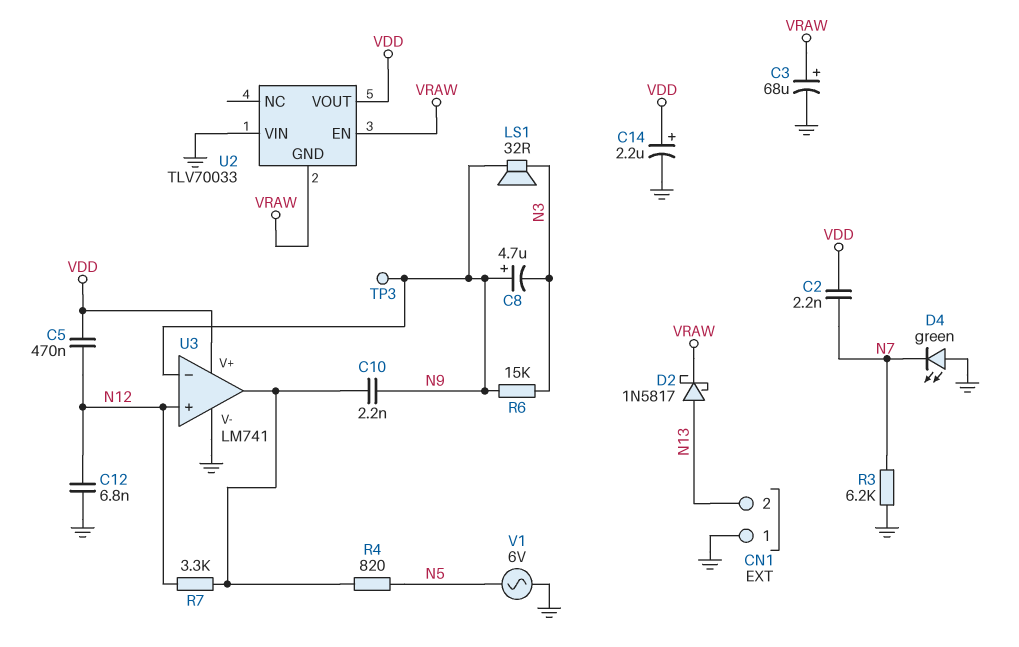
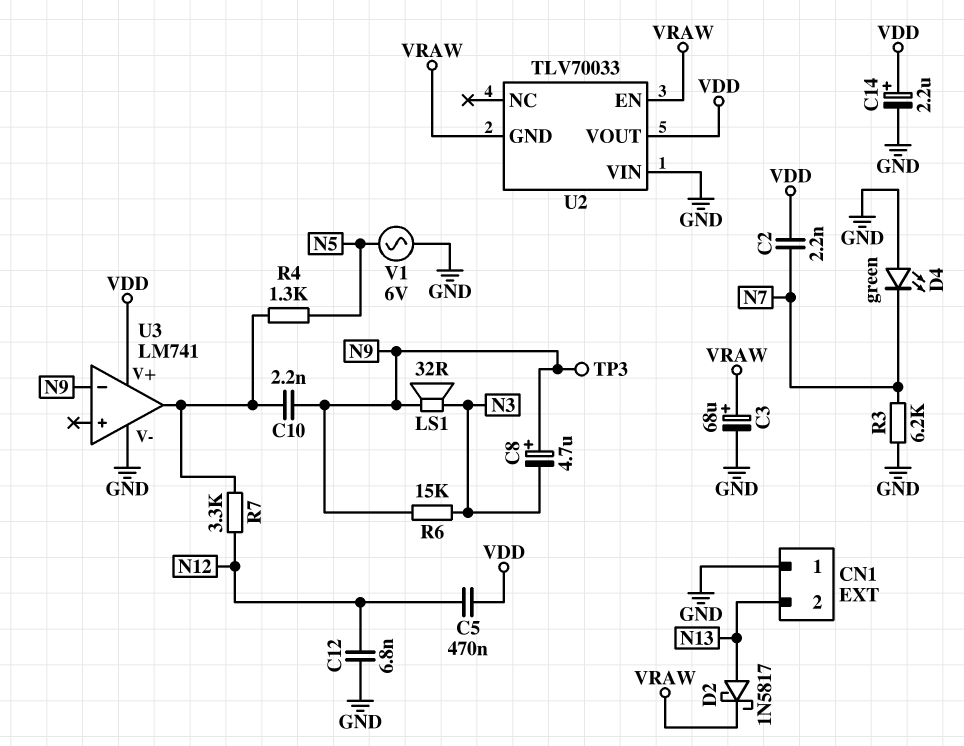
R4: 820 (N5, U3/out) -> 1.3k (N5, U3/out)
U3 pin in+: N12 -> none

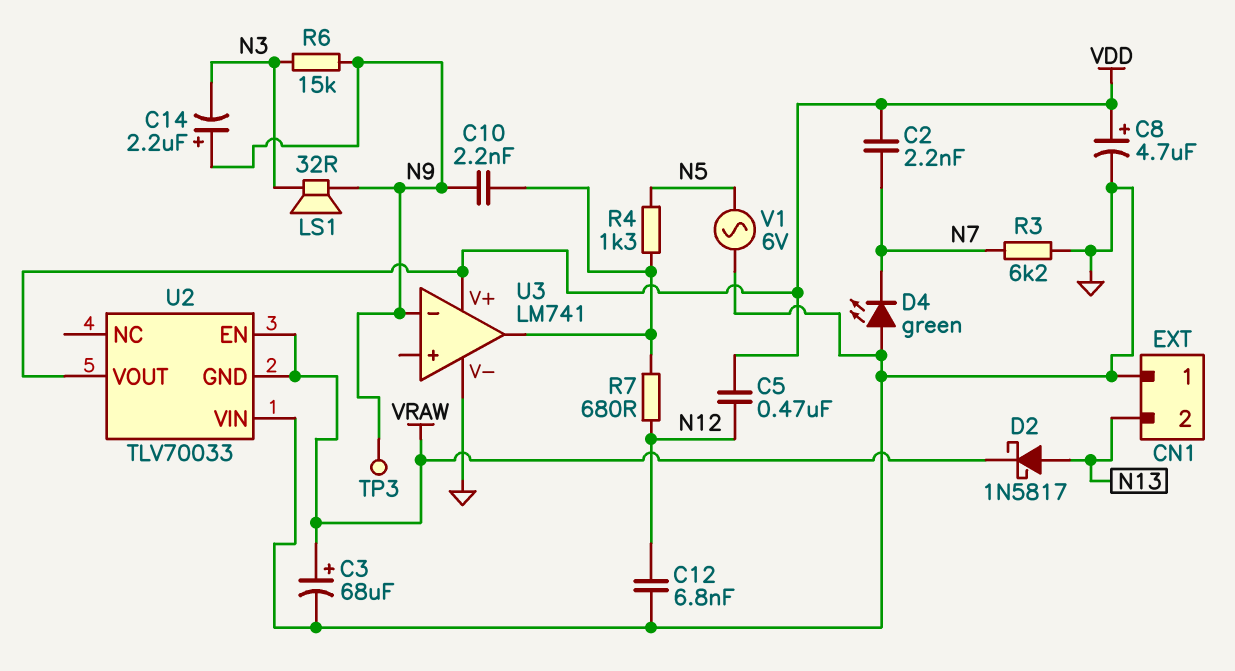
C8: 4.7uF (plus N9, minus N3) -> 4.7uF (plus VDD, minus GND)
C14: 2.2uF (plus VDD, minus GND) -> 2.2uF (plus N9, minus N3)
R7: 3.3k (N12, U3/out) -> 680 (N12, U3/out)

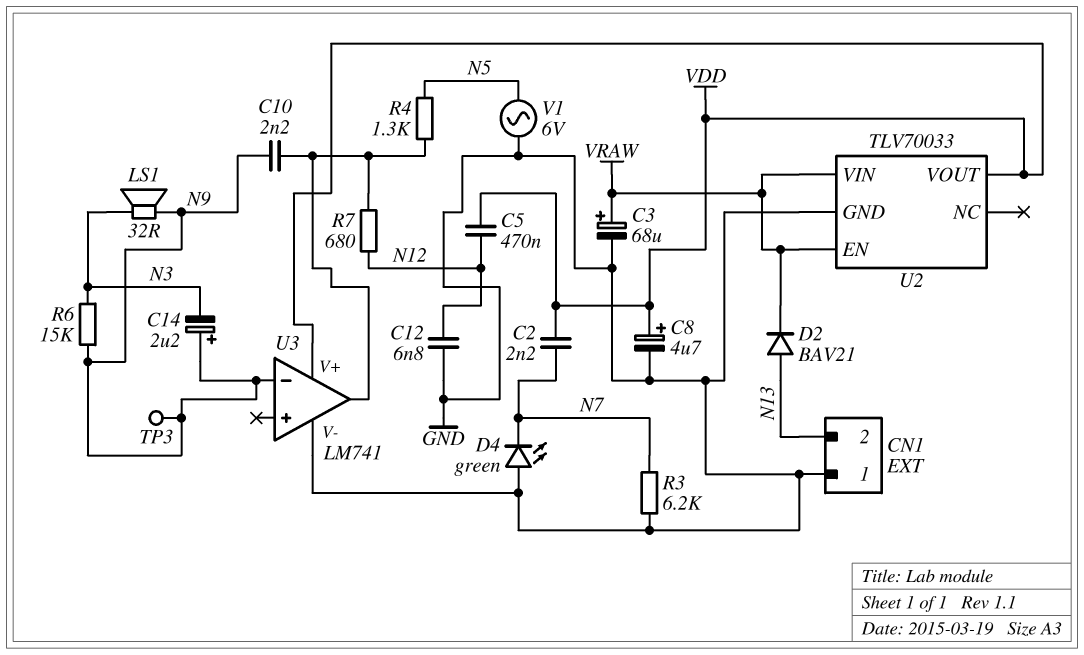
D2: schottky 1N5817 (A N13, K VRAW) -> diode BAV21 (A N13, K VRAW)
U2 pin GND: VRAW -> GND
U2 pin VIN: GND -> VRAW

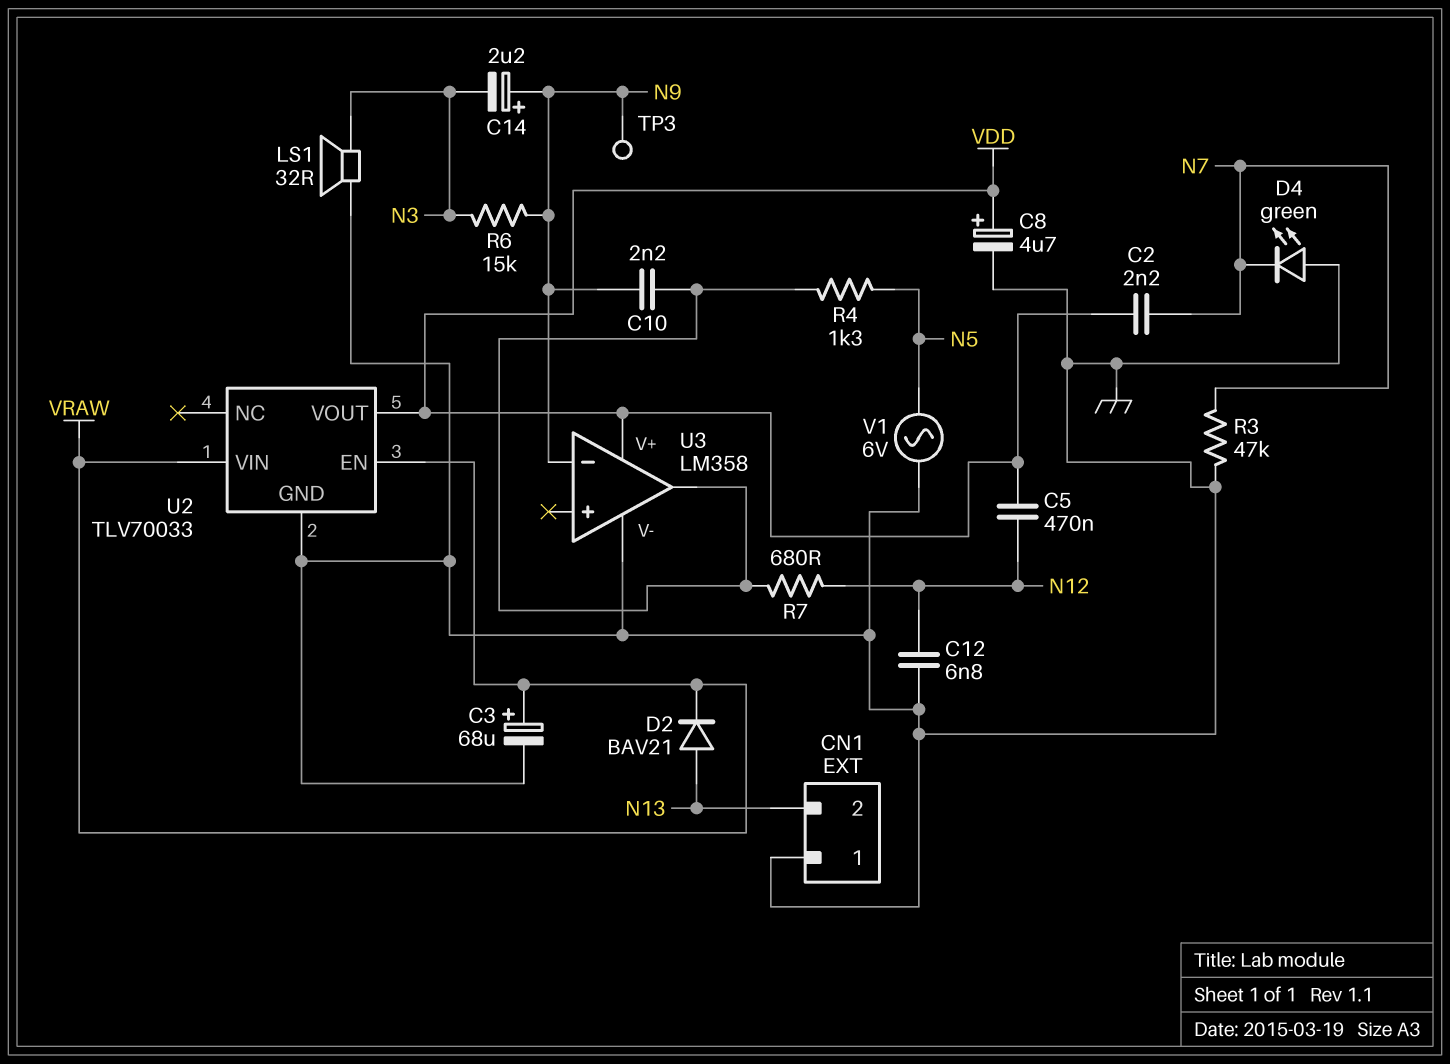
LS1: speaker 32R (N3, N9) -> speaker 32R (GND, N3)
R3: 6.2k (GND, N7) -> 47k (GND, N7)
U3: LM741 -> LM358

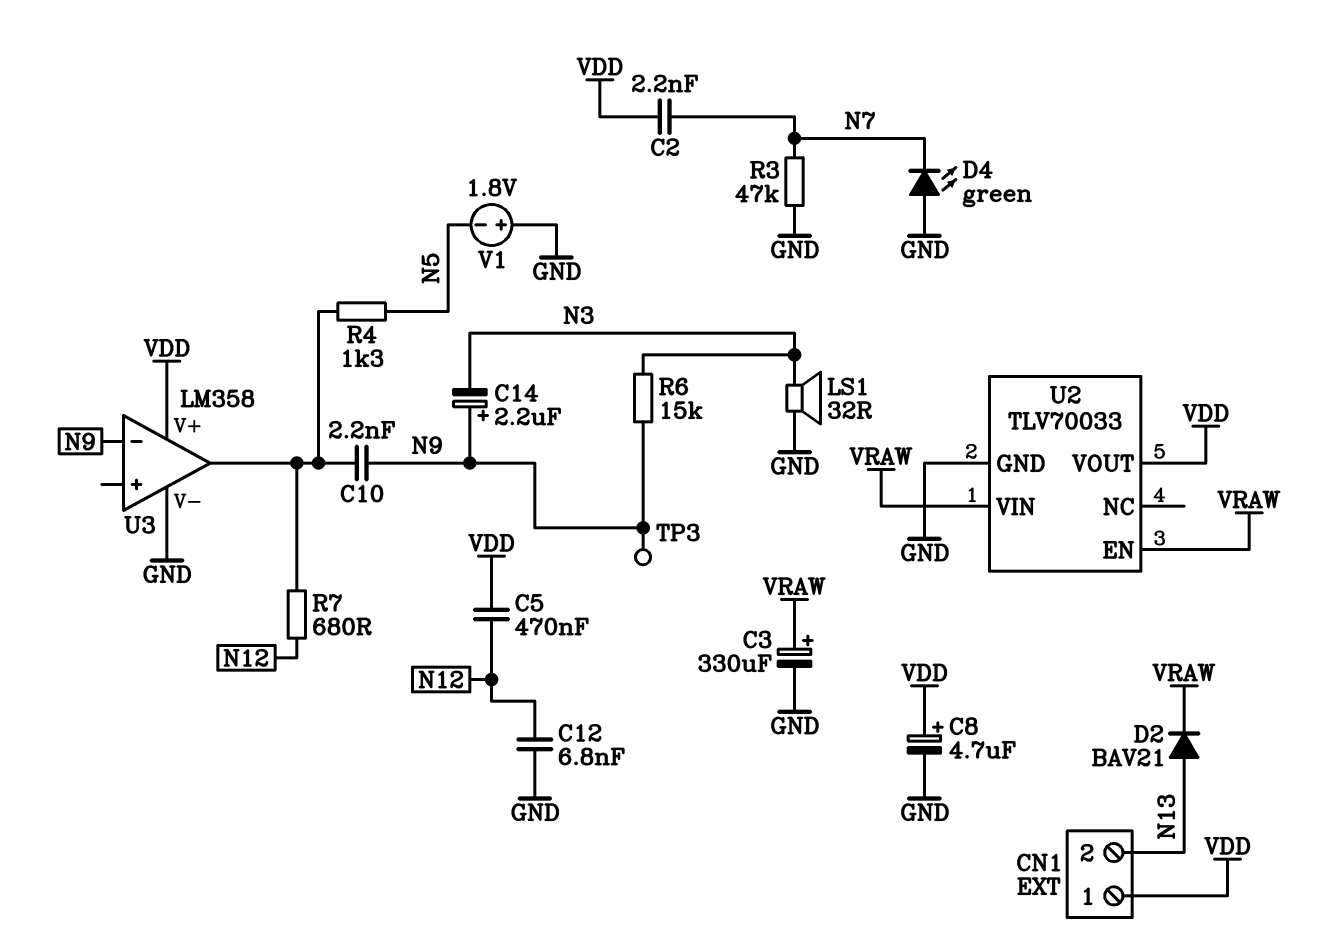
C3: 68uF (plus VRAW, minus GND) -> 330uF (plus VRAW, minus GND)
CN1 pin 1: GND -> VDD
V1: AC 6V (GND, N5) -> 1.8V (plus GND, minus N5)

